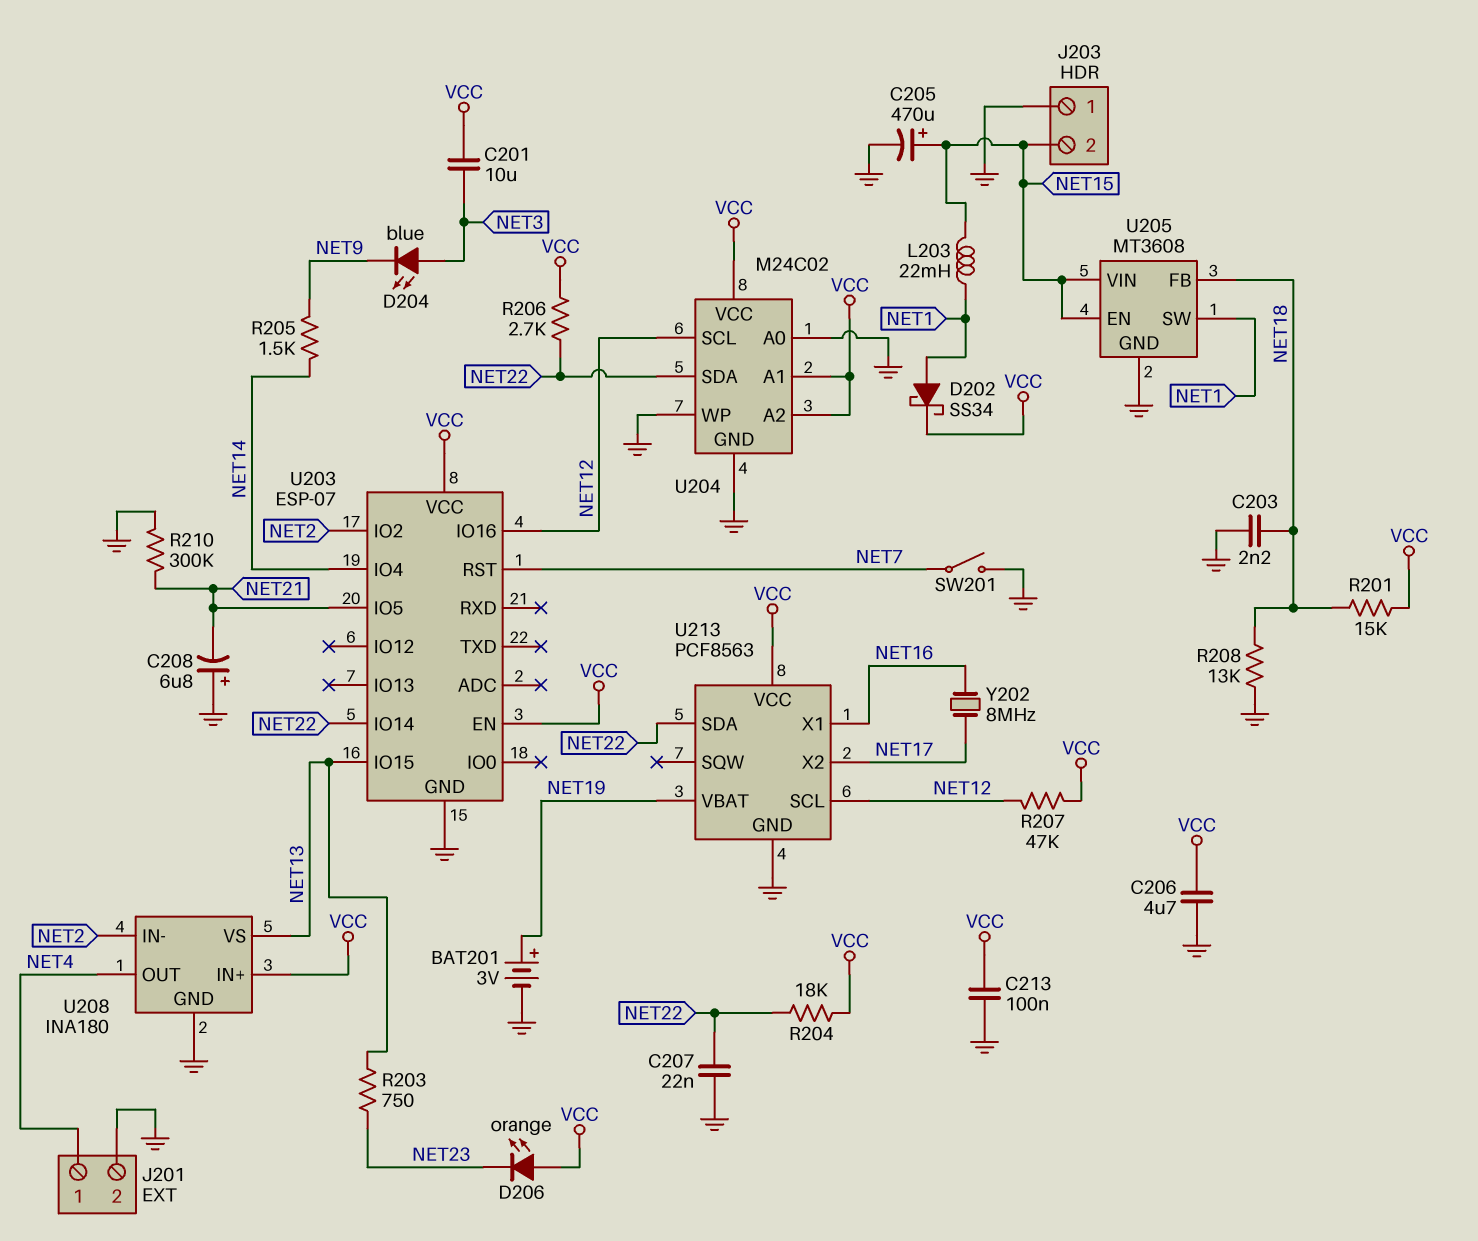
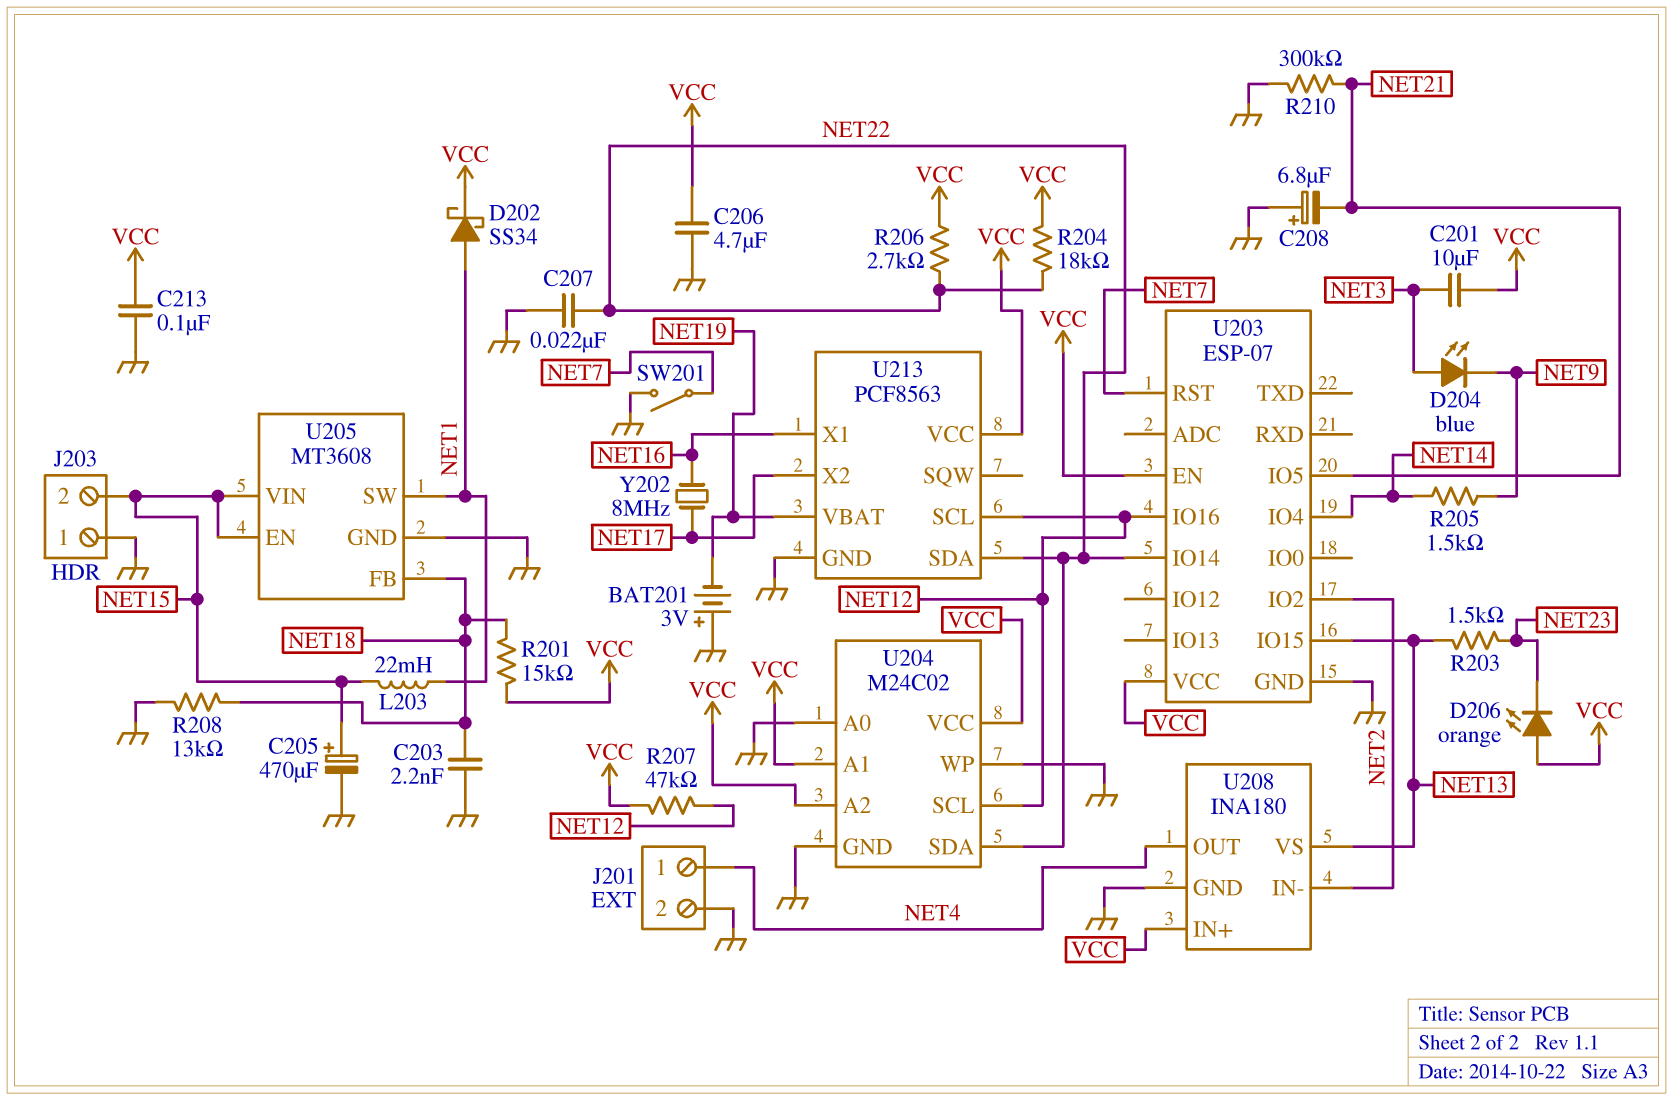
BAT201: 3V (plus NET19, minus GND) -> 3V (plus GND, minus NET19)
R203: 750 (NET13, NET23) -> 1.5k (NET13, NET23)

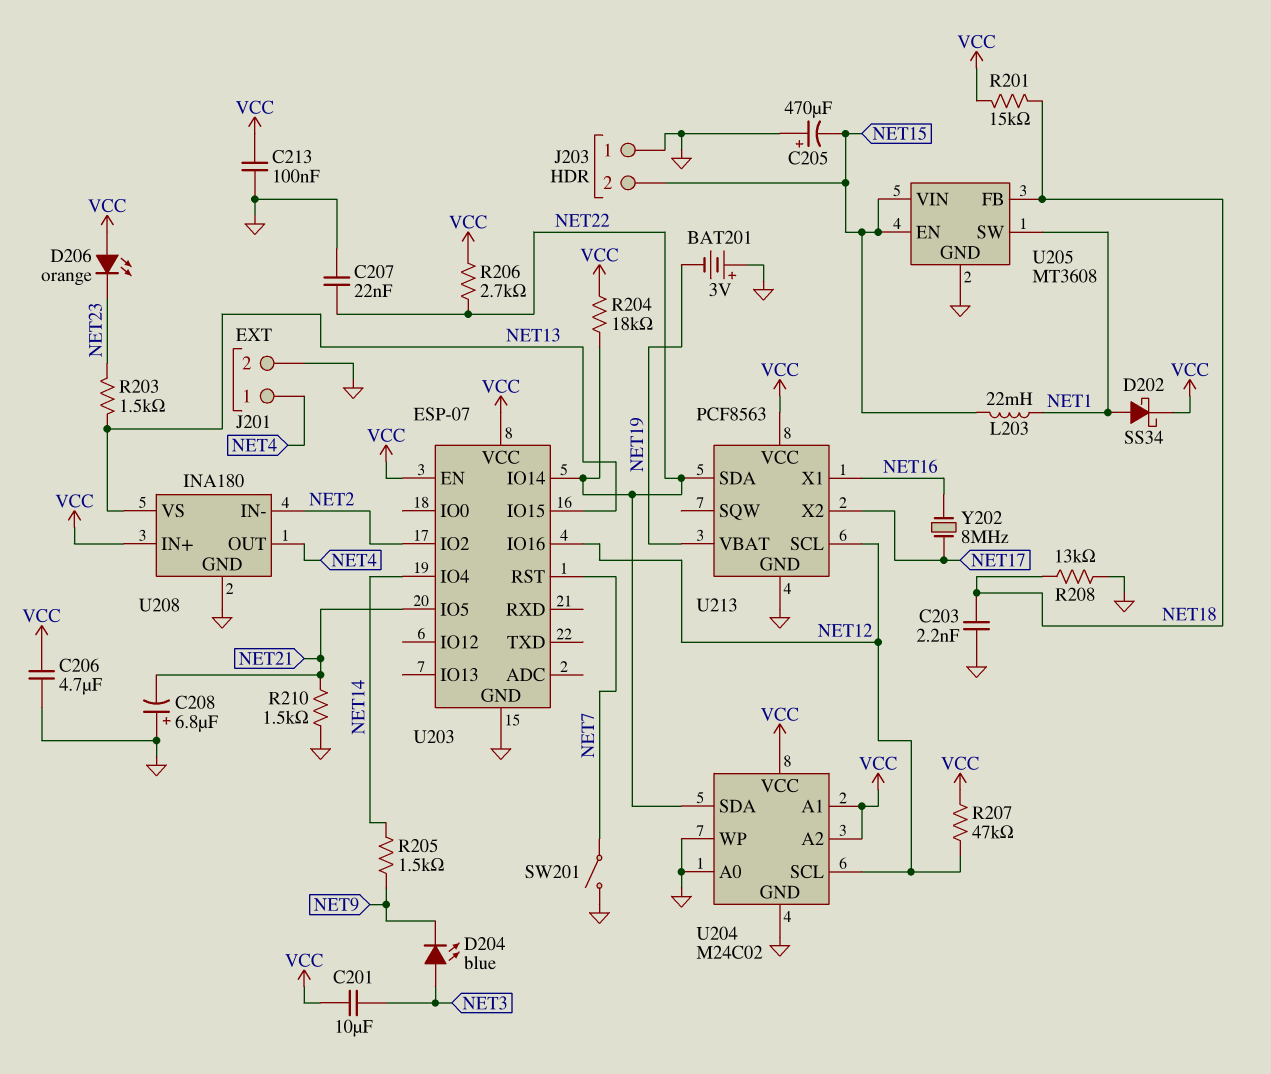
C205: 470uF (plus NET15, minus GND) -> 470uF (plus GND, minus NET15)
R210: 300k (GND, NET21) -> 1.5k (GND, NET21)

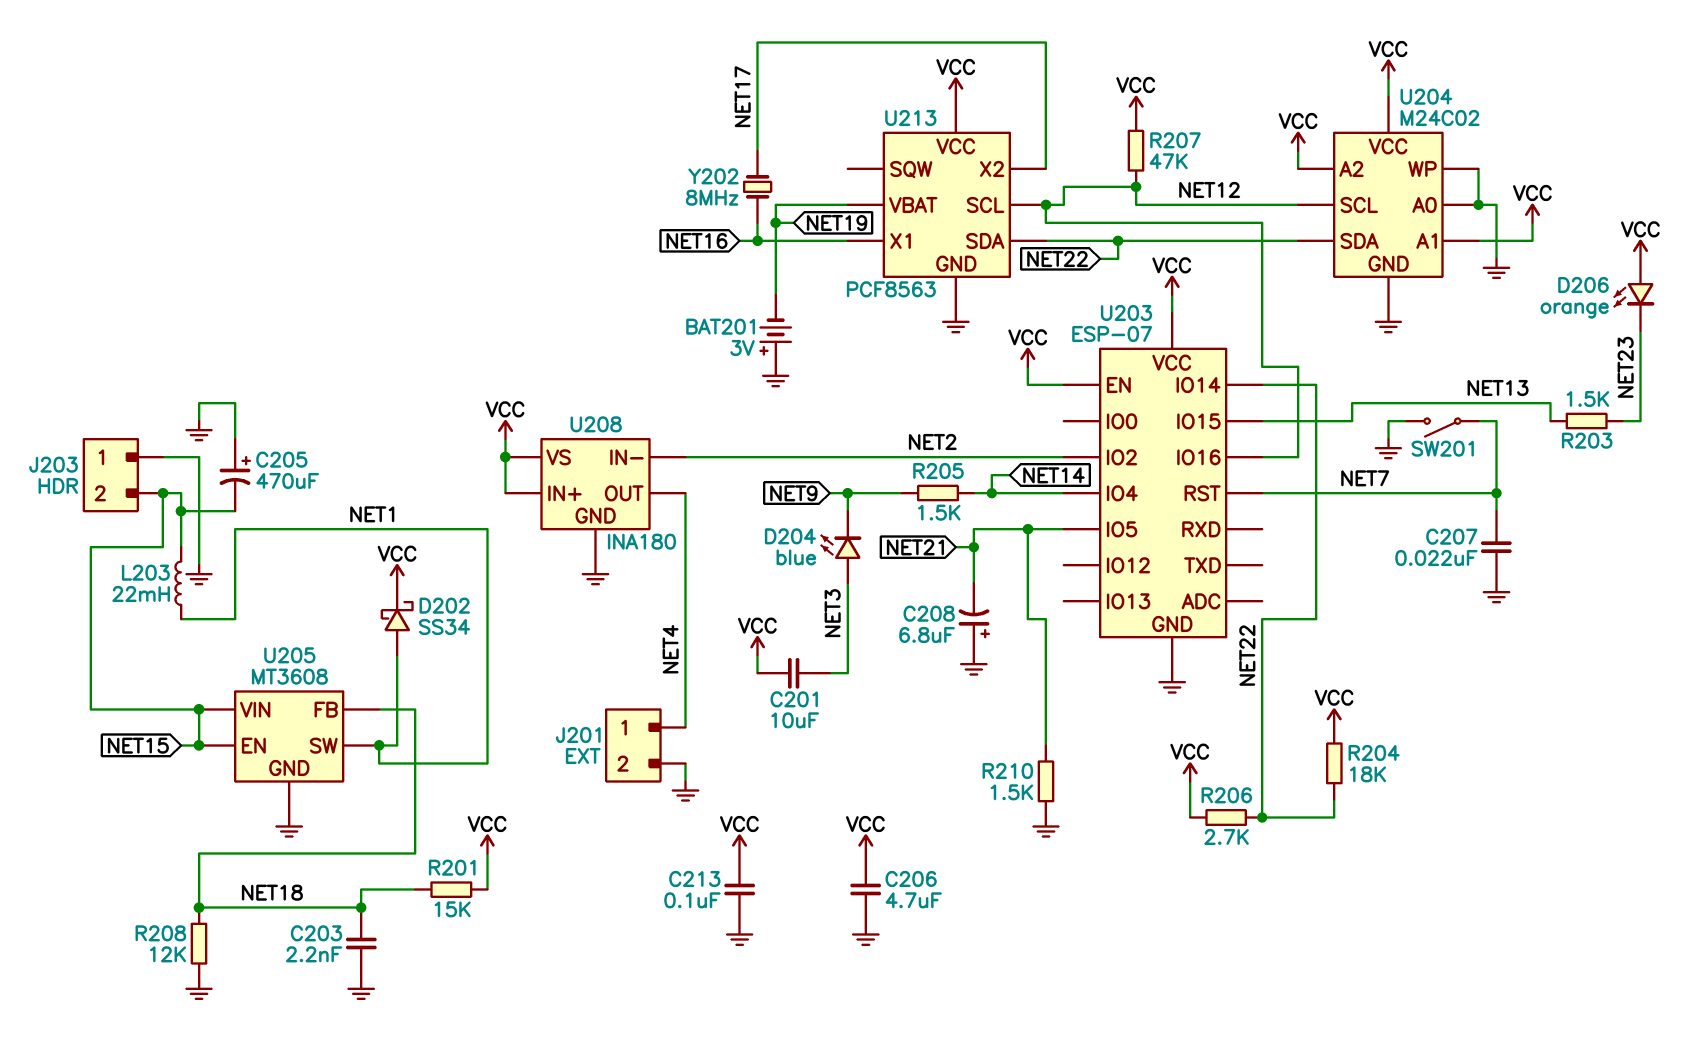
C207: 22nF (GND, NET22) -> 22nF (GND, NET7)
R208: 13k (GND, NET18) -> 12k (GND, NET18)
U208 pin VS: NET13 -> VCC

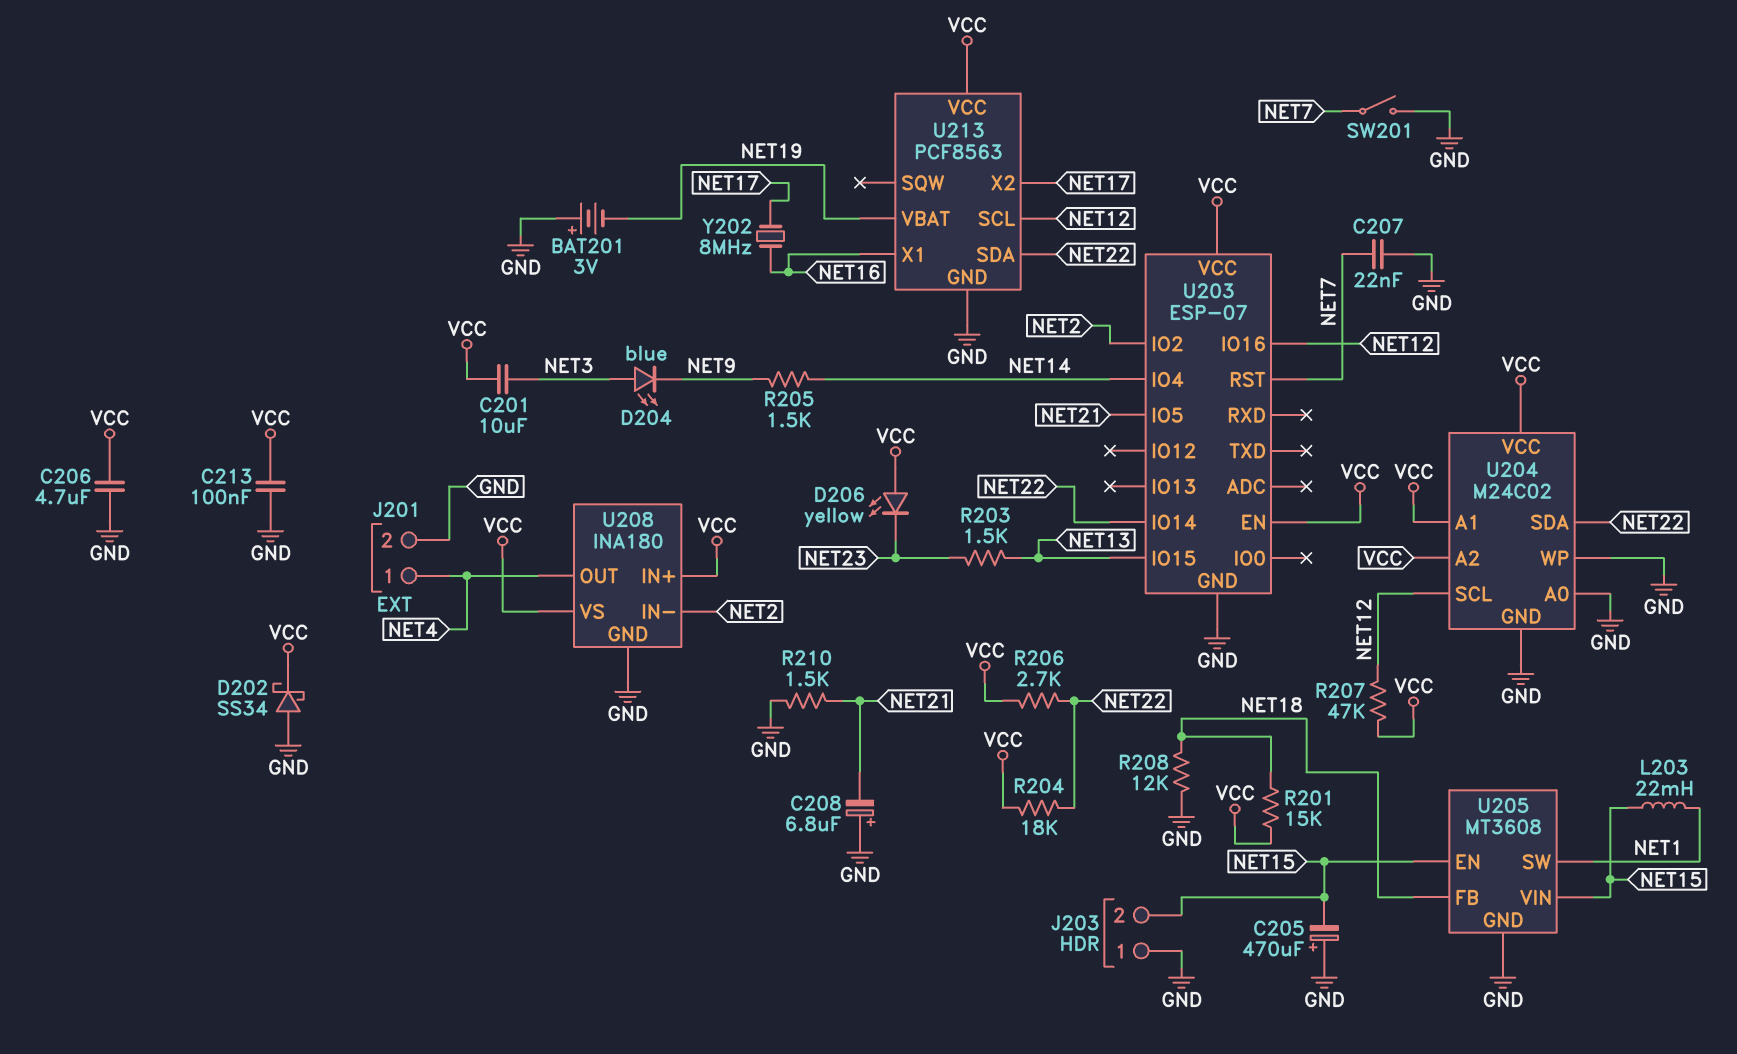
C203: 2.2nF (GND, NET18) -> none
D202: schottky SS34 (A NET1, K VCC) -> schottky SS34 (A GND, K VCC)
D206: LED orange (A VCC, K NET23) -> LED yellow (A VCC, K NET23)

